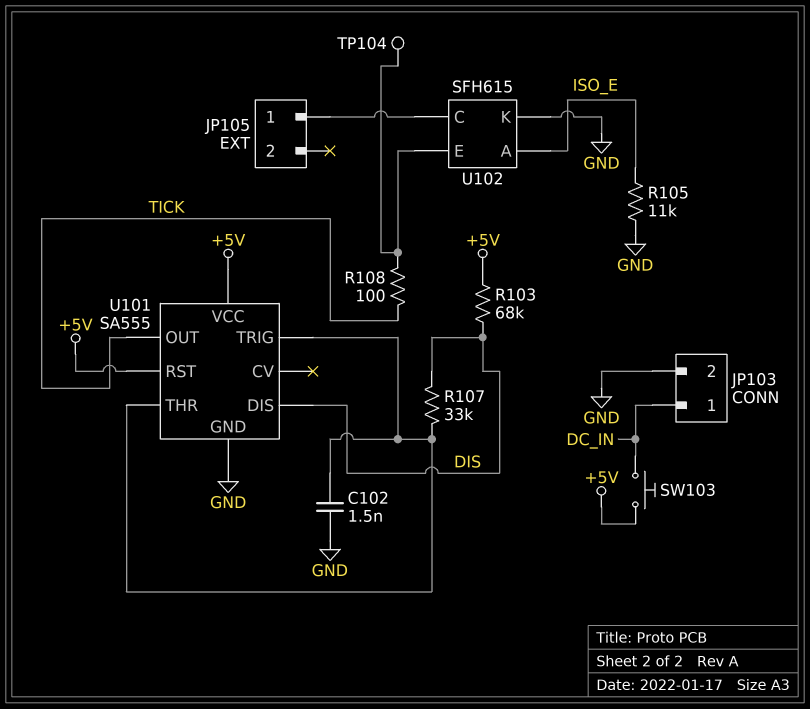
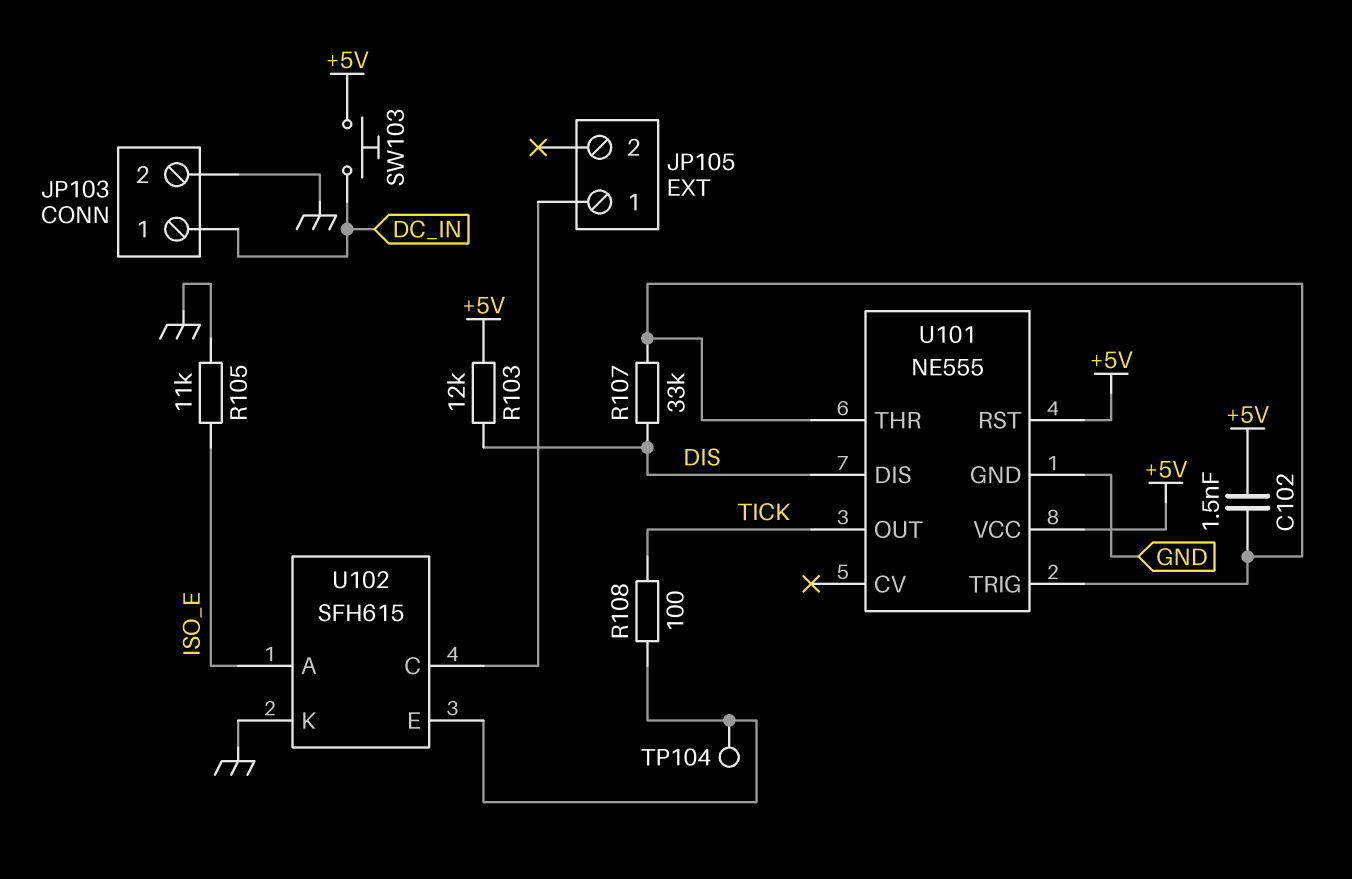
C102: 1.5nF (GND, U101/THR) -> 1.5nF (+5V, U101/THR)
R103: 68k (+5V, DIS) -> 12k (+5V, DIS)
U101: SA555 -> NE555

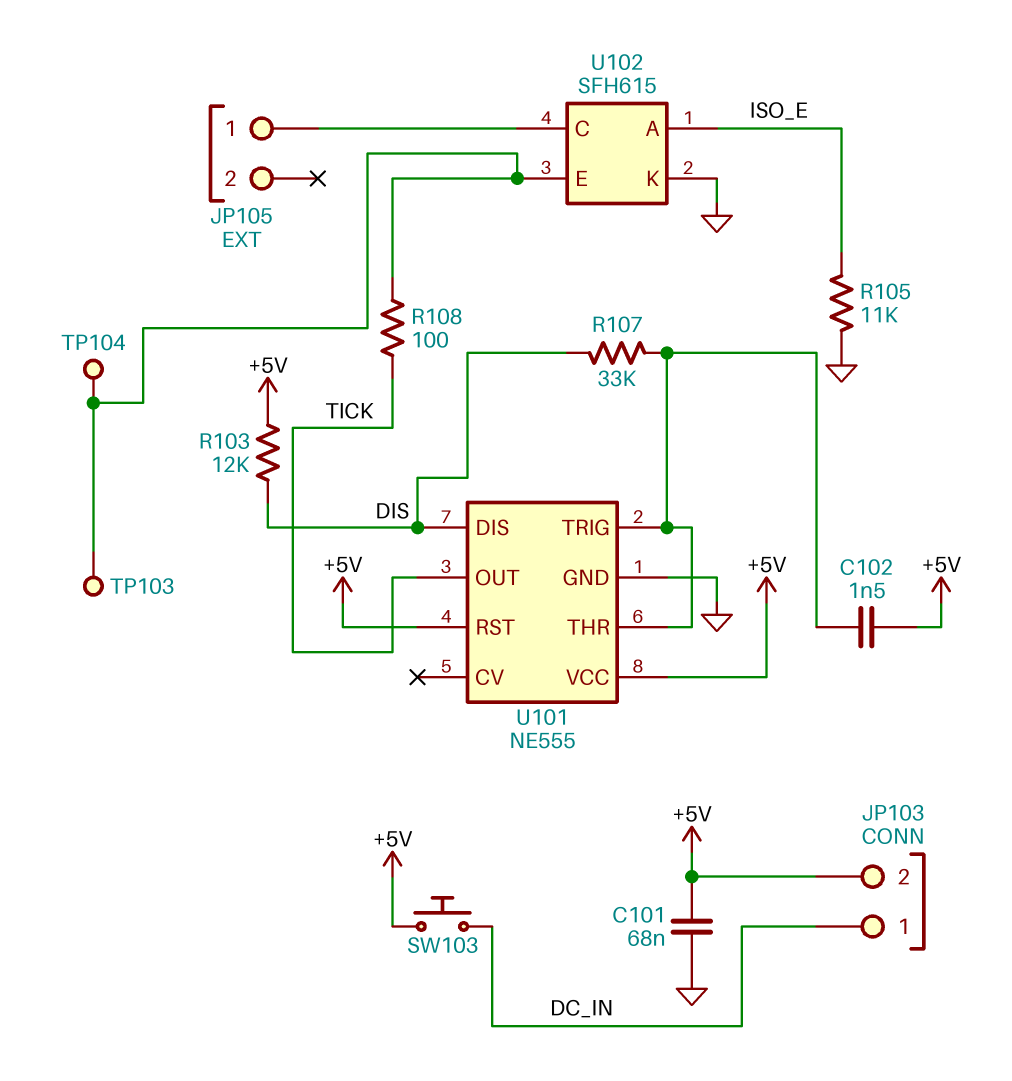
C101: none -> 68nF (+5V, GND)
JP103 pin 2: GND -> +5V
TP103: none -> test point (U102/E)

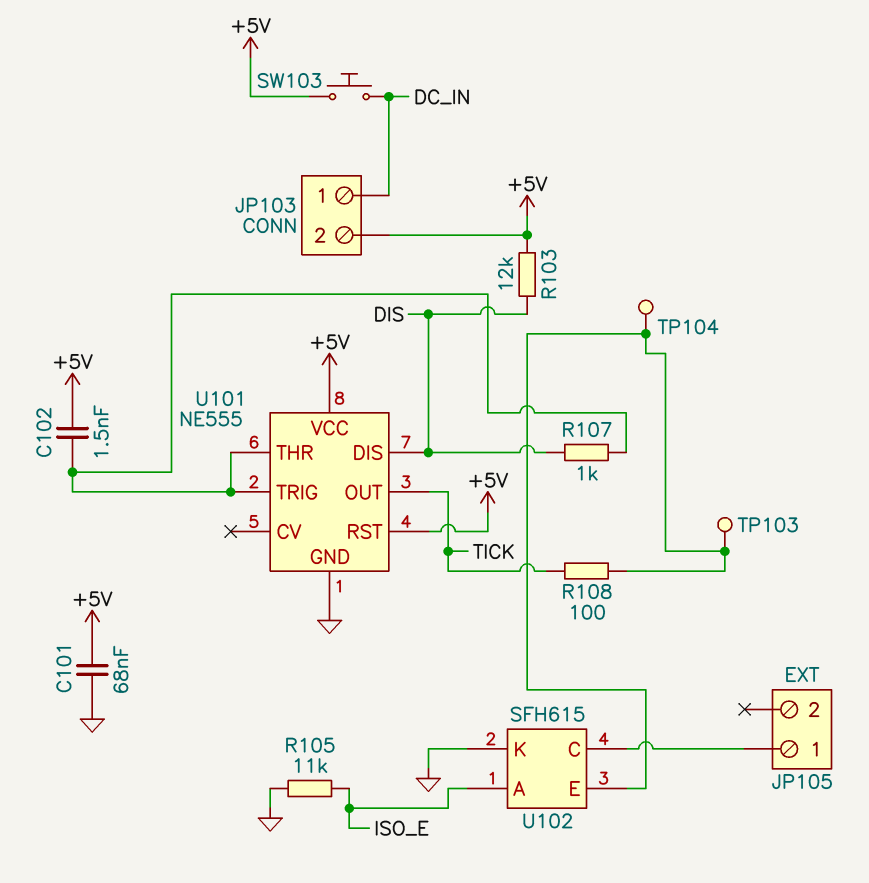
R107: 33k (DIS, U101/THR) -> 1k (DIS, U101/THR)

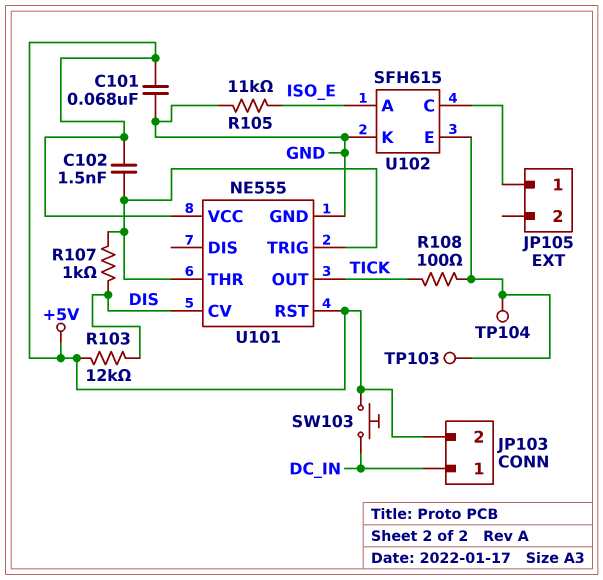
U101 pin CV: none -> DIS
U101 pin DIS: DIS -> none

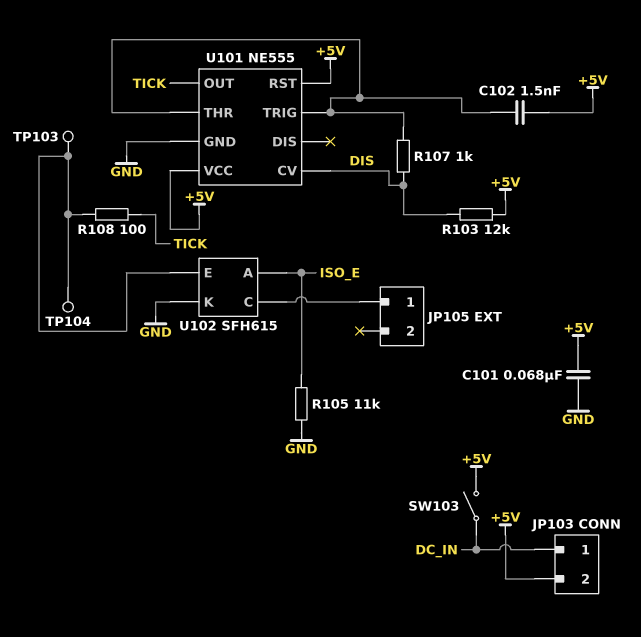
SW103: button (+5V, DC_IN) -> switch (+5V, DC_IN)

